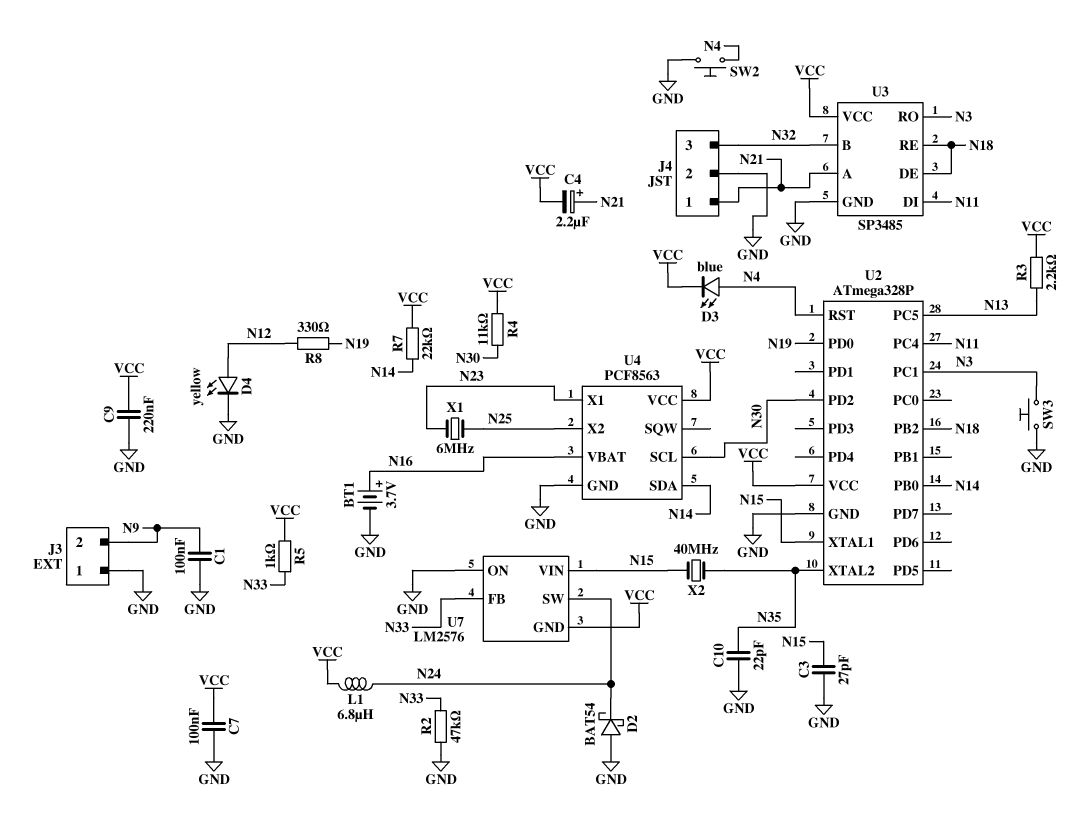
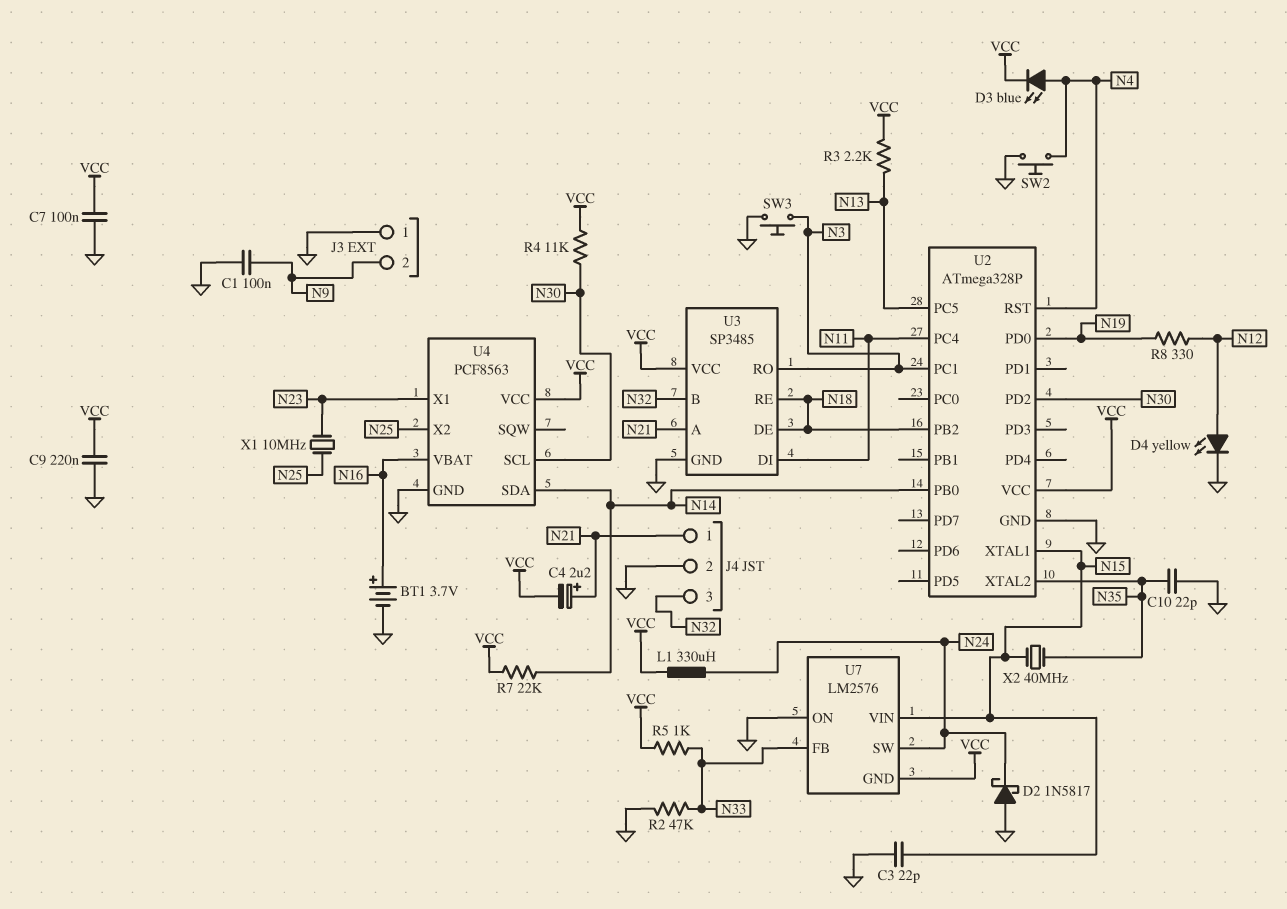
C3: 27pF (GND, N15) -> 22pF (GND, N15)
D2: schottky BAT54 (A GND, K N24) -> schottky 1N5817 (A GND, K N24)
L1: 6.8uH (N24, VCC) -> 330uH (N24, VCC)
X1: 6MHz (N23, N25) -> 10MHz (N23, N25)

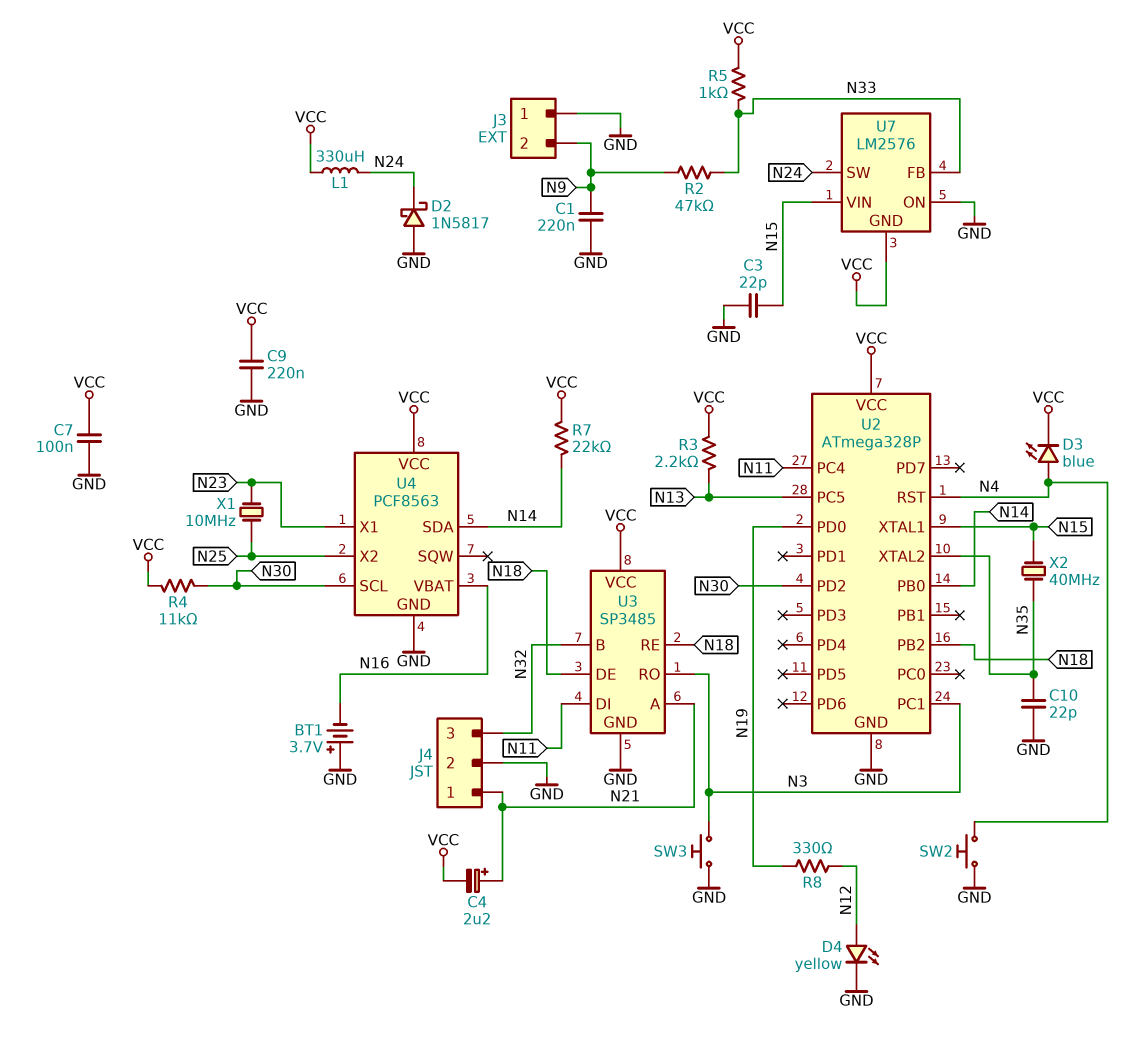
BT1: 3.7V (plus N16, minus GND) -> 3.7V (plus GND, minus N16)
C1: 100nF (GND, N9) -> 220nF (GND, N9)
R2: 47k (GND, N33) -> 47k (N9, N33)

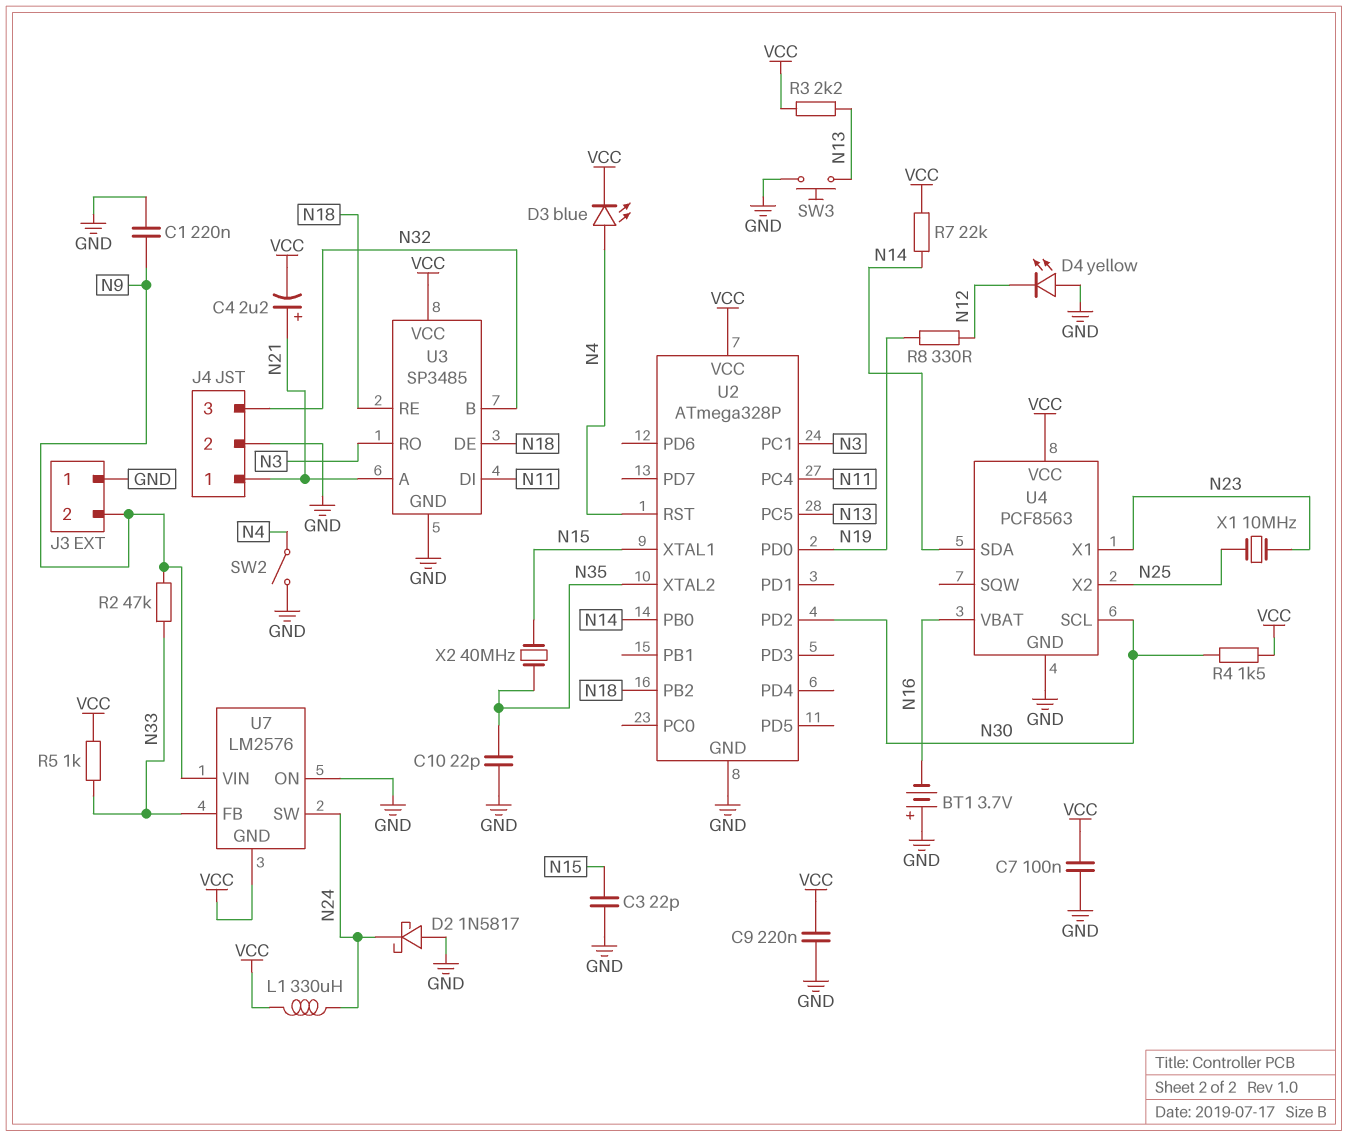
D4: LED yellow (A N12, K GND) -> LED yellow (A GND, K N12)
R4: 11k (N30, VCC) -> 1.5k (N30, VCC)
SW2: button (GND, N4) -> switch (GND, N4)
SW3: button (GND, N3) -> button (GND, N13)
U7 pin VIN: N15 -> N9

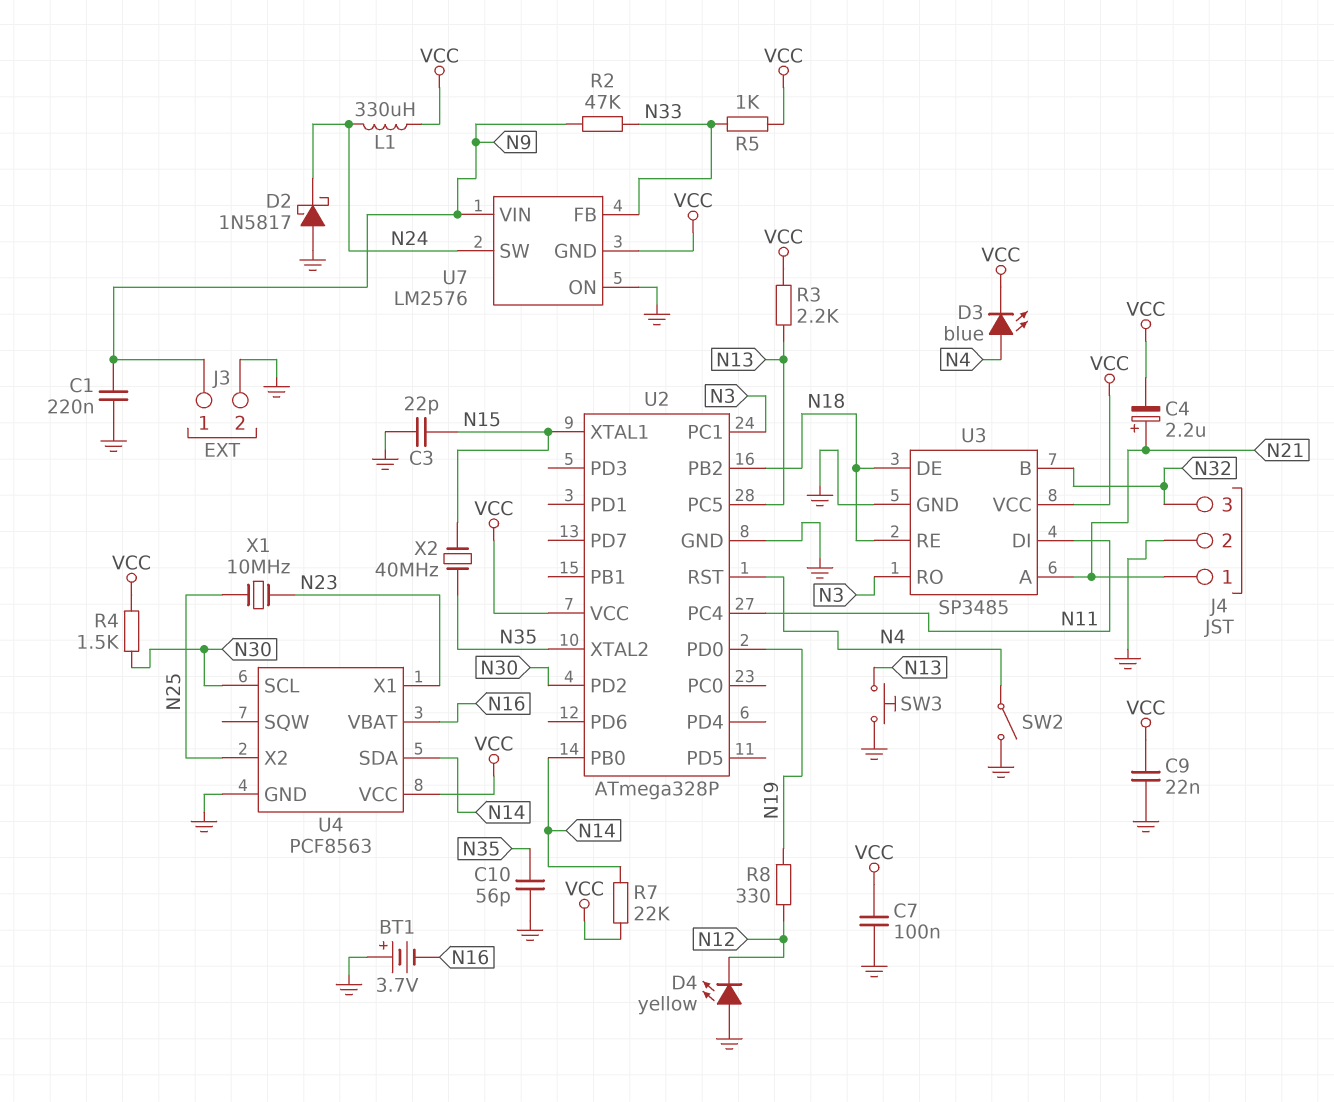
C9: 220nF (GND, VCC) -> 22nF (GND, VCC)
C10: 22pF (GND, N35) -> 56pF (GND, N35)
J3 pin 1: GND -> N9
J3 pin 2: N9 -> GND

